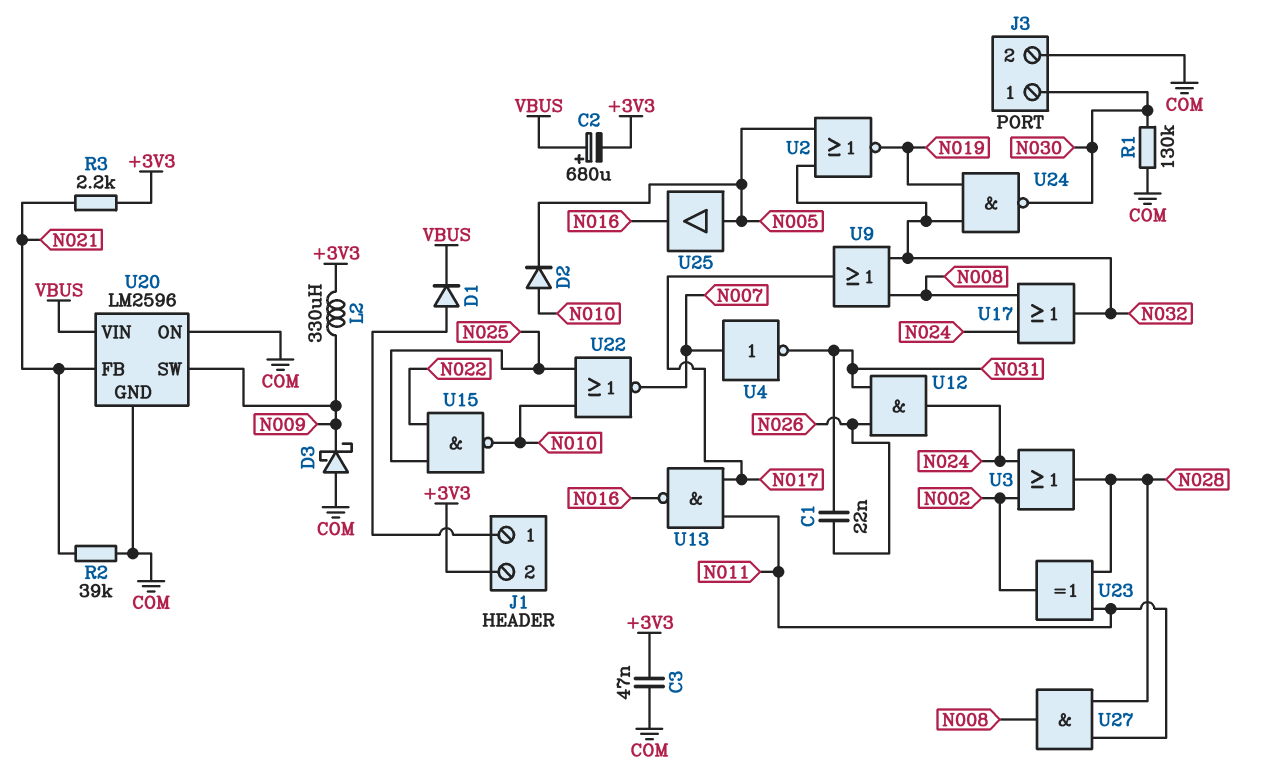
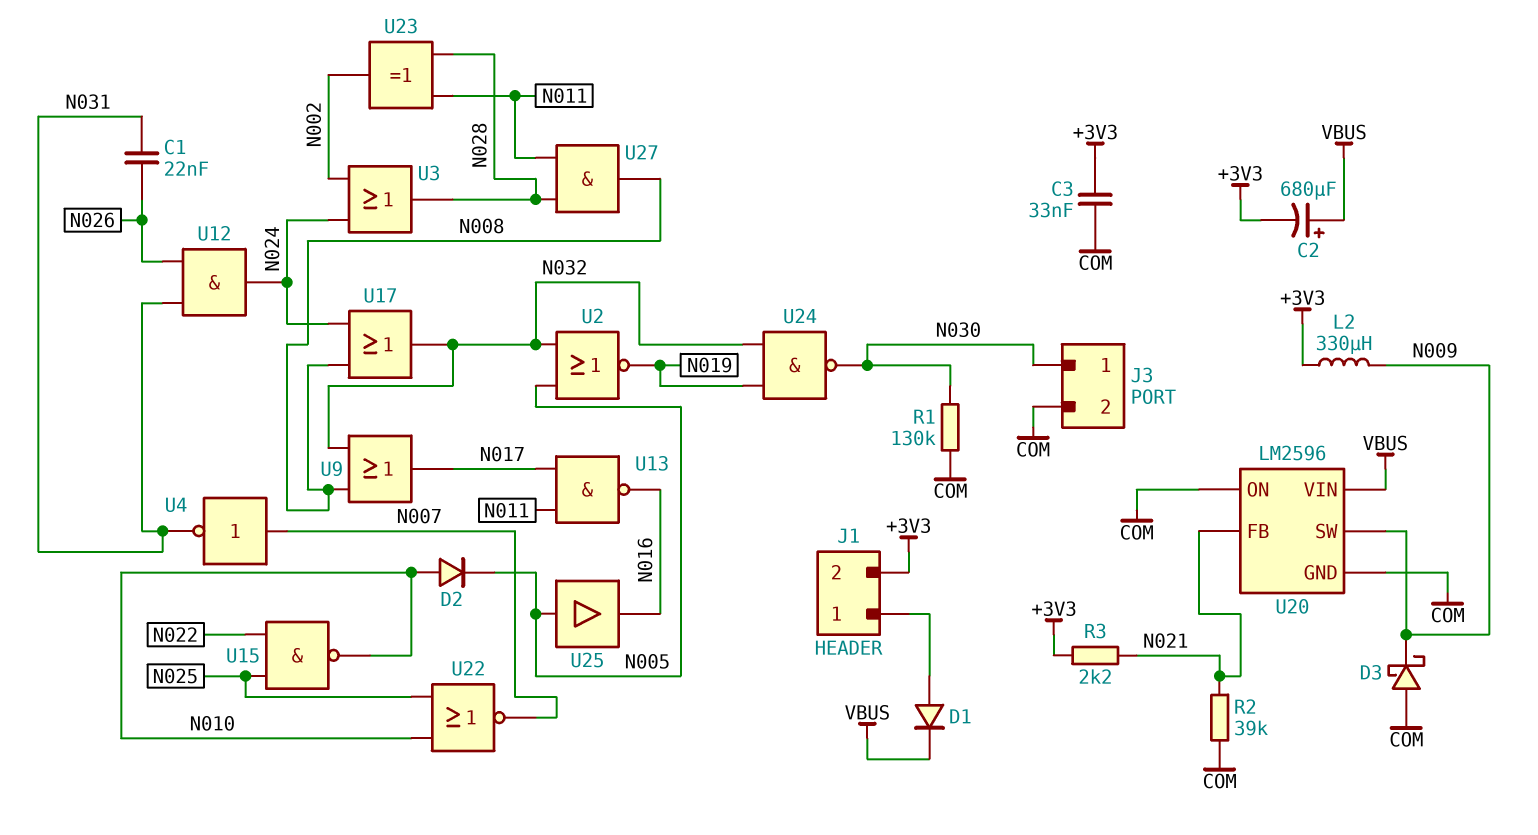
C3: 47nF (+3V3, COM) -> 33nF (+3V3, COM)

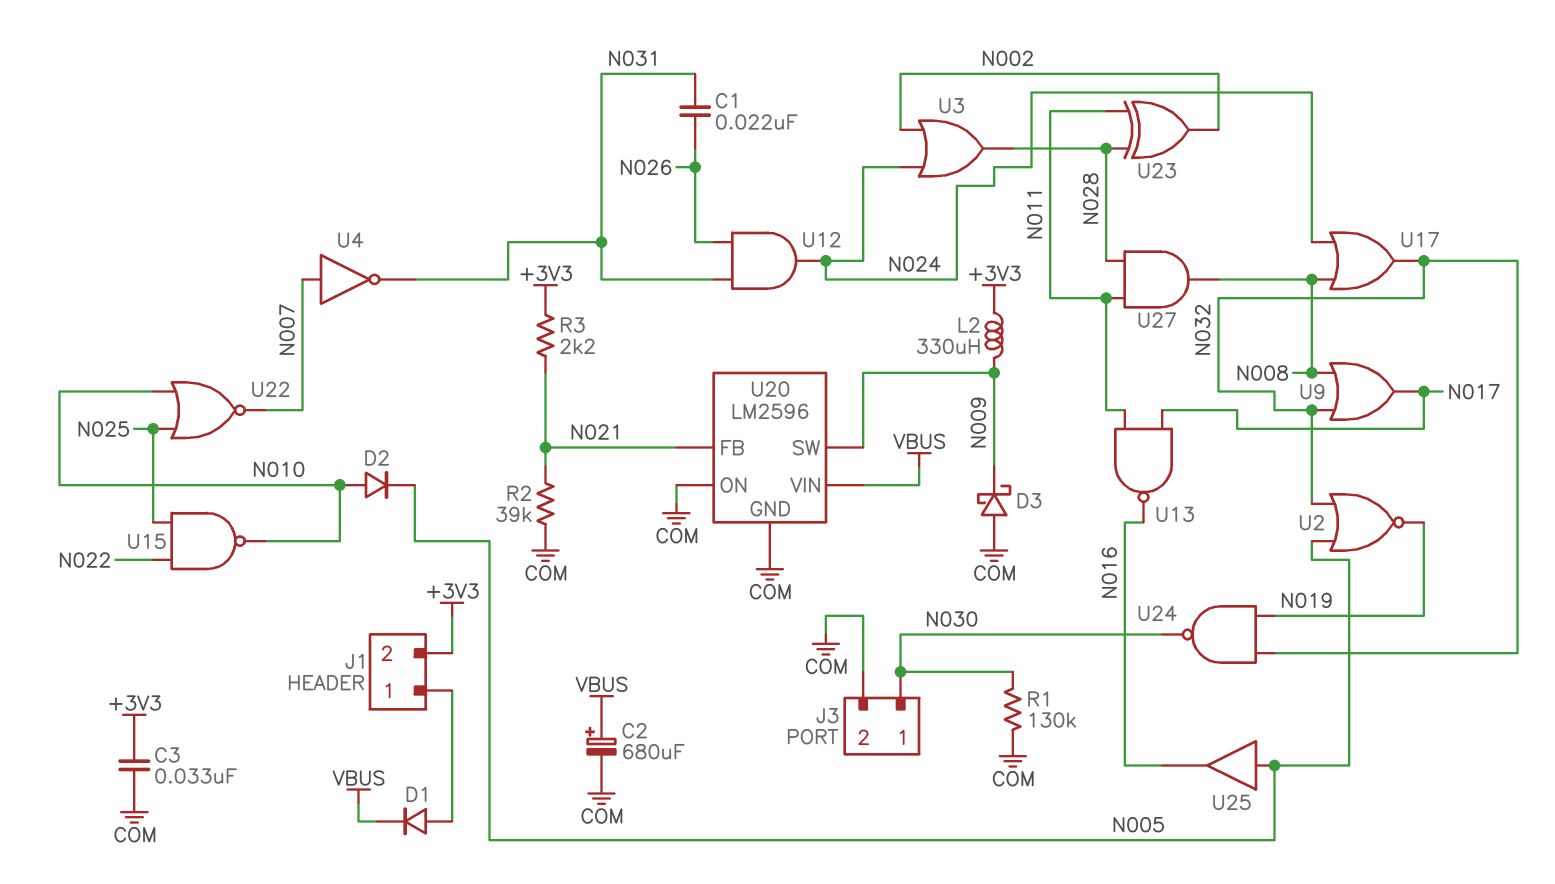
C2: 680uF (plus VBUS, minus +3V3) -> 680uF (plus VBUS, minus COM)

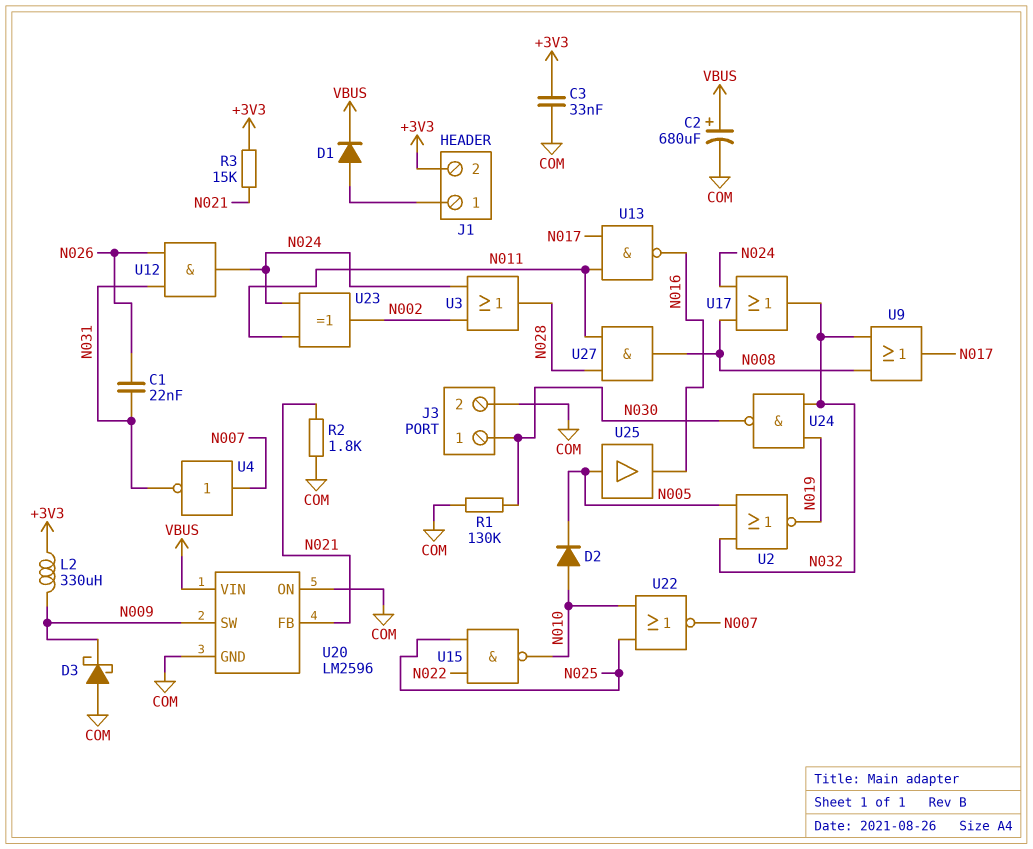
R2: 39k (COM, N021) -> 1.8k (COM, N021)
R3: 2.2k (+3V3, N021) -> 15k (+3V3, N021)
U23: XOR (in N011, in N028, out N002) -> XOR (in N011, in N024, out N002)

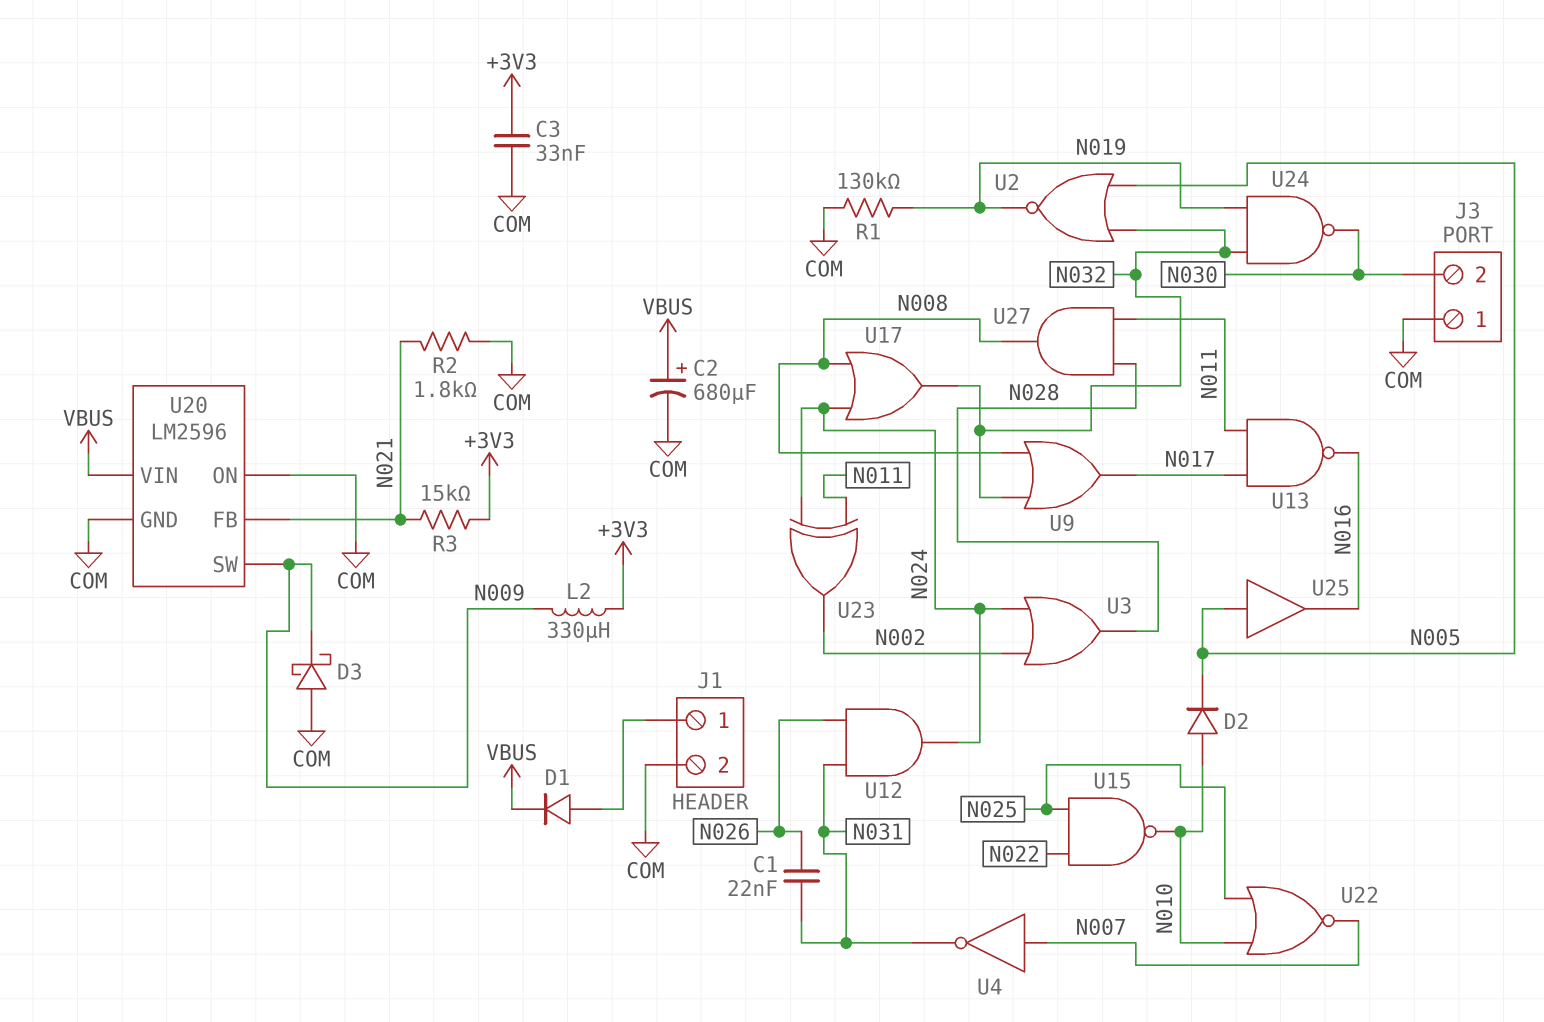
J1 pin 2: +3V3 -> COM
J3 pin 1: N030 -> COM
J3 pin 2: COM -> N030
R1: 130k (COM, N030) -> 130k (COM, N019)

